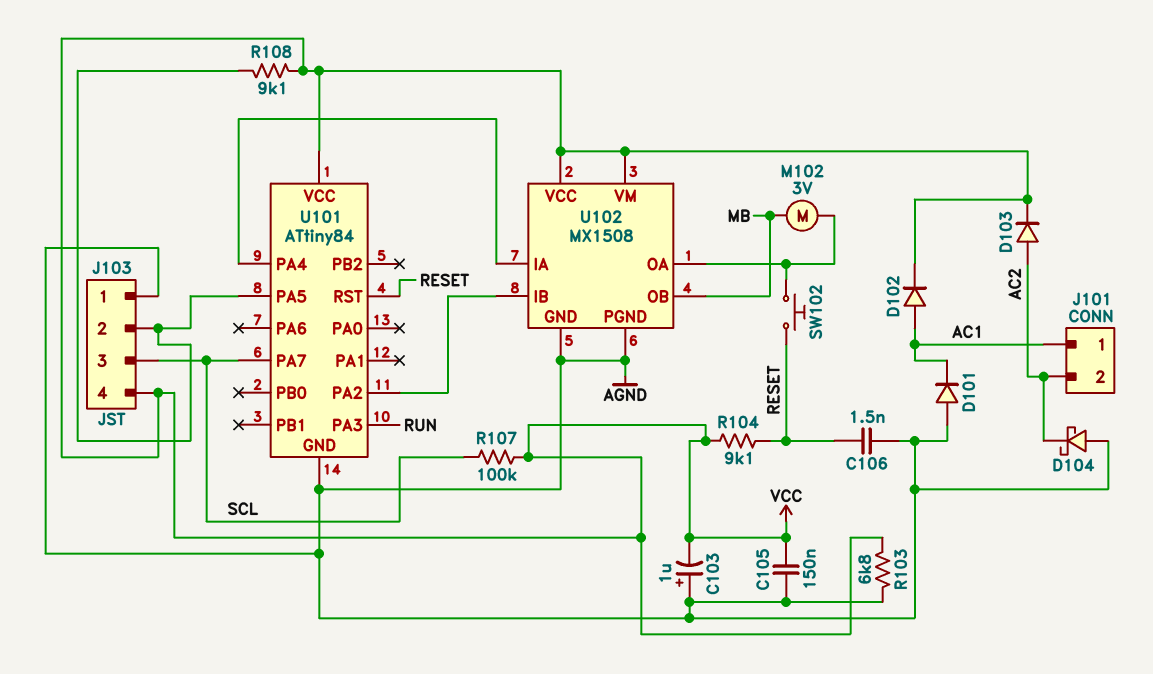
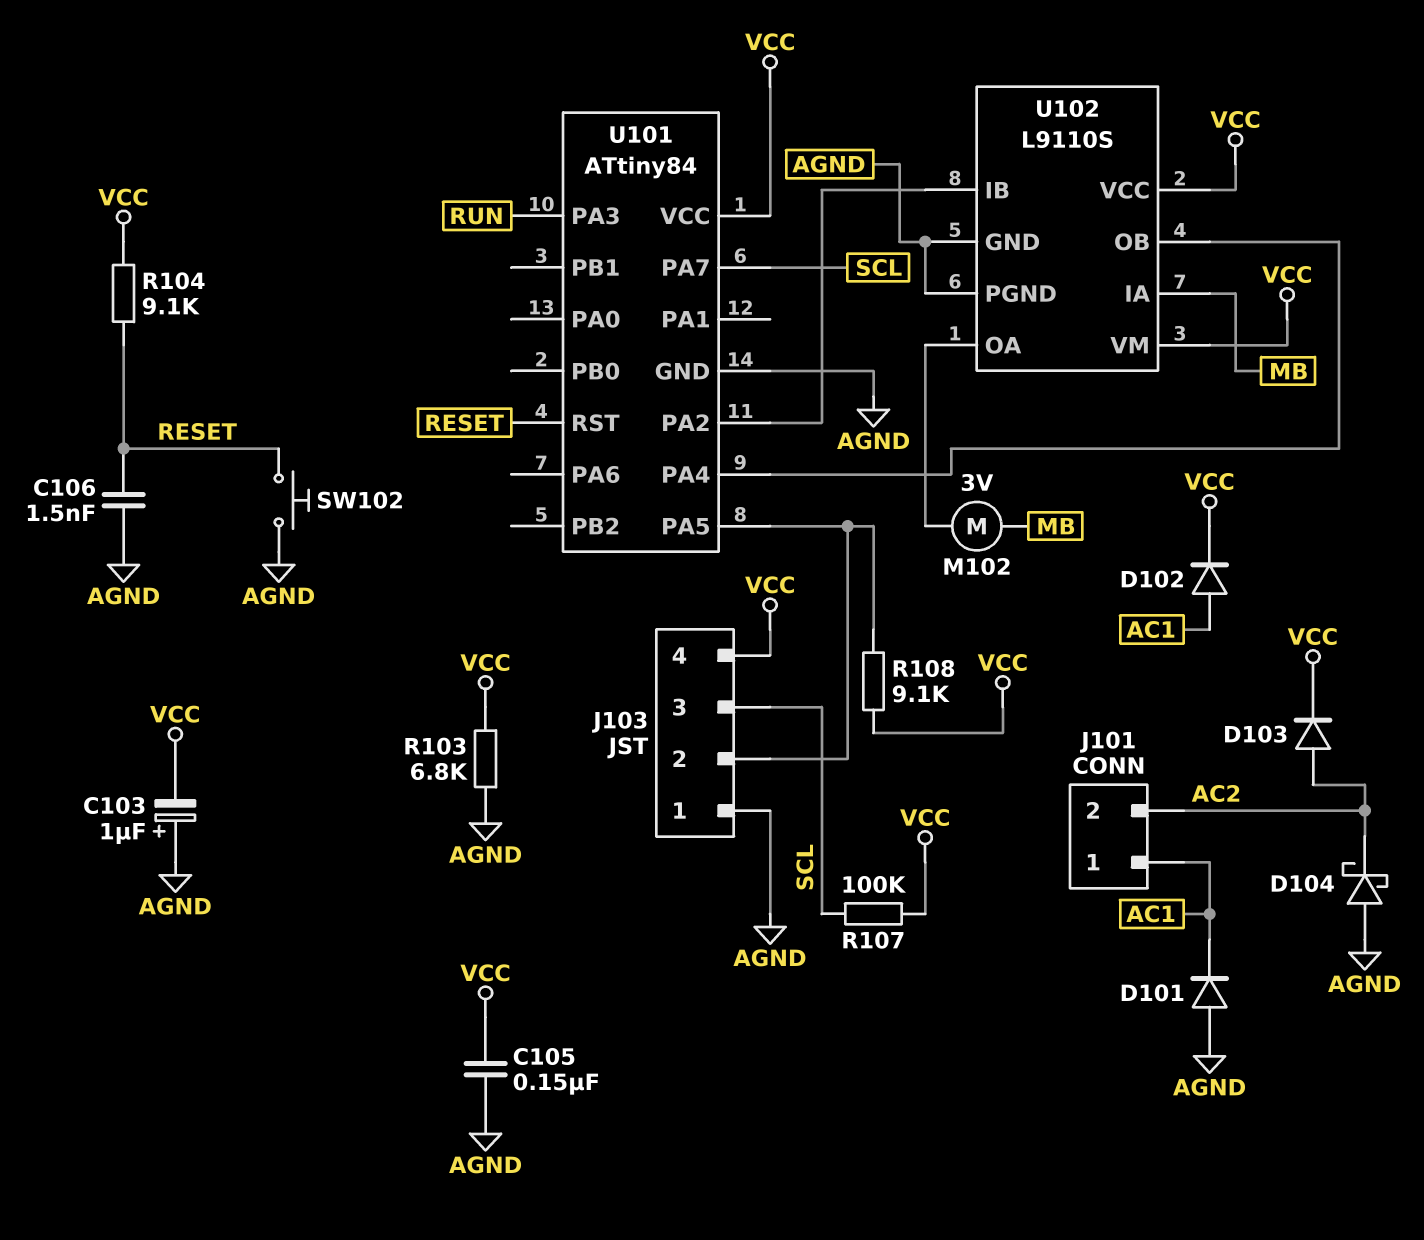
SW102: button (RESET, U102/OA) -> button (AGND, RESET)
U102: MX1508 -> L9110S
U102 pin IA: U101/PA4 -> MB
U102 pin OB: MB -> U101/PA4

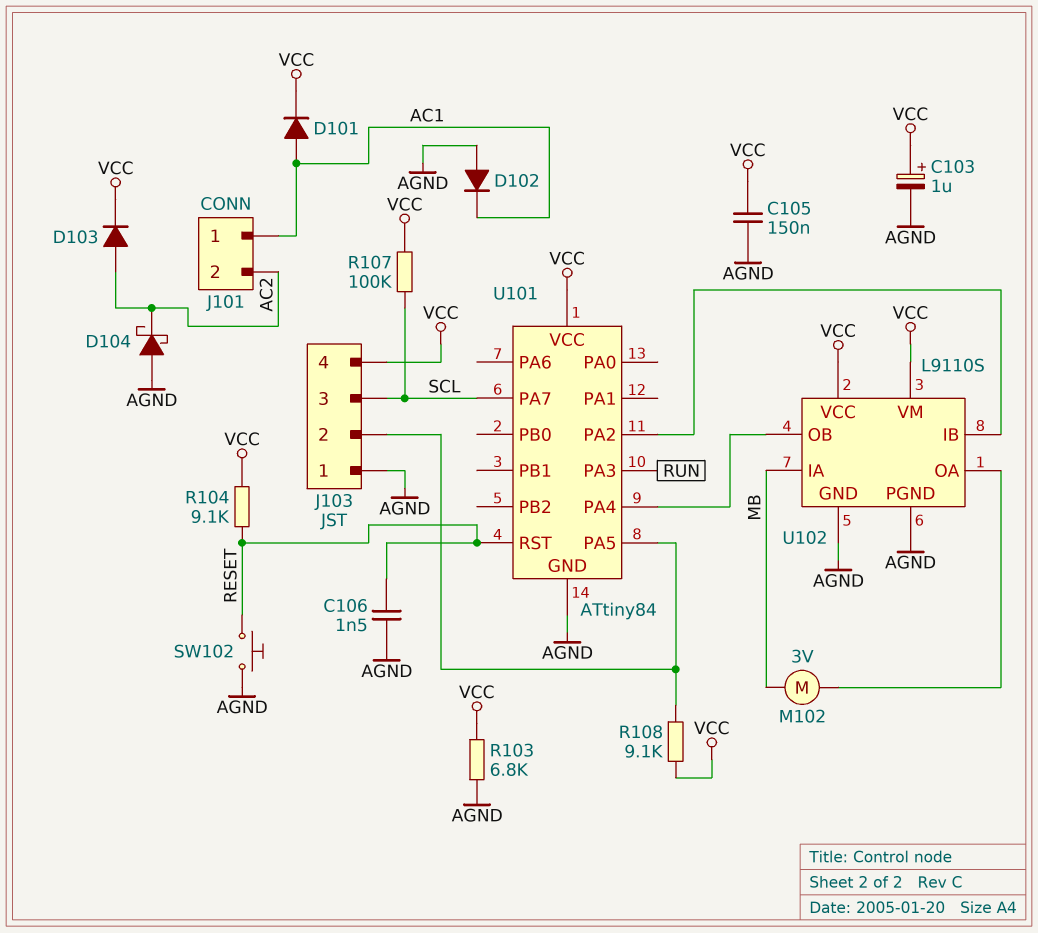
C103: 1uF (plus AGND, minus VCC) -> 1uF (plus VCC, minus AGND)
D101: diode (A AGND, K AC1) -> diode (A AC1, K VCC)
D102: diode (A AC1, K VCC) -> diode (A AGND, K AC1)

